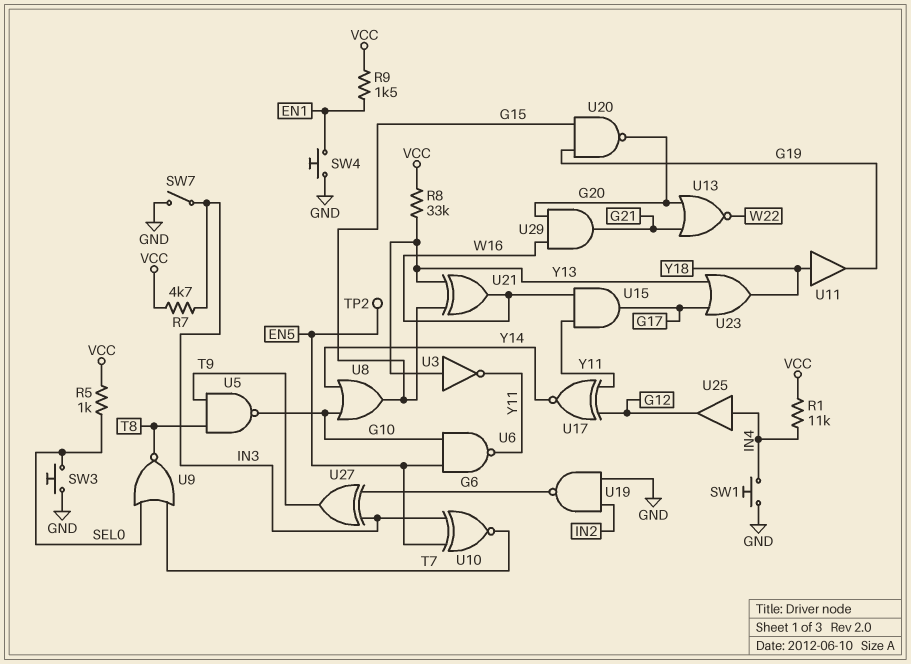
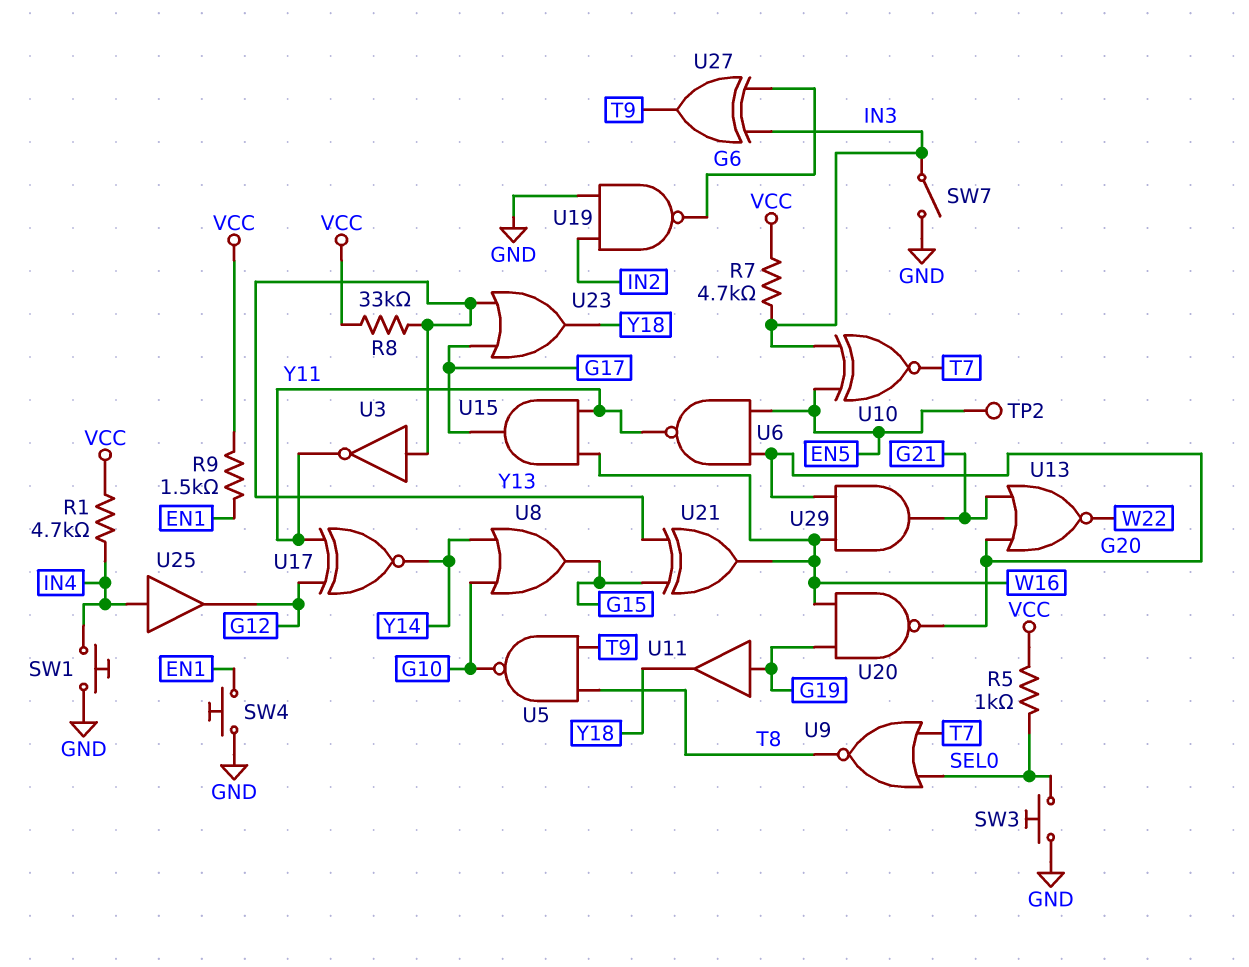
R1: 11k (IN4, VCC) -> 4.7k (IN4, VCC)
U6: NAND (in EN5, in G10, out Y11) -> NAND (in EN5, in G20, out Y11)
U11: buffer (in Y18, out G19) -> buffer (in G19, out Y18)
U20: NAND (in G15, in G19, out G20) -> NAND (in G19, in W16, out G20)

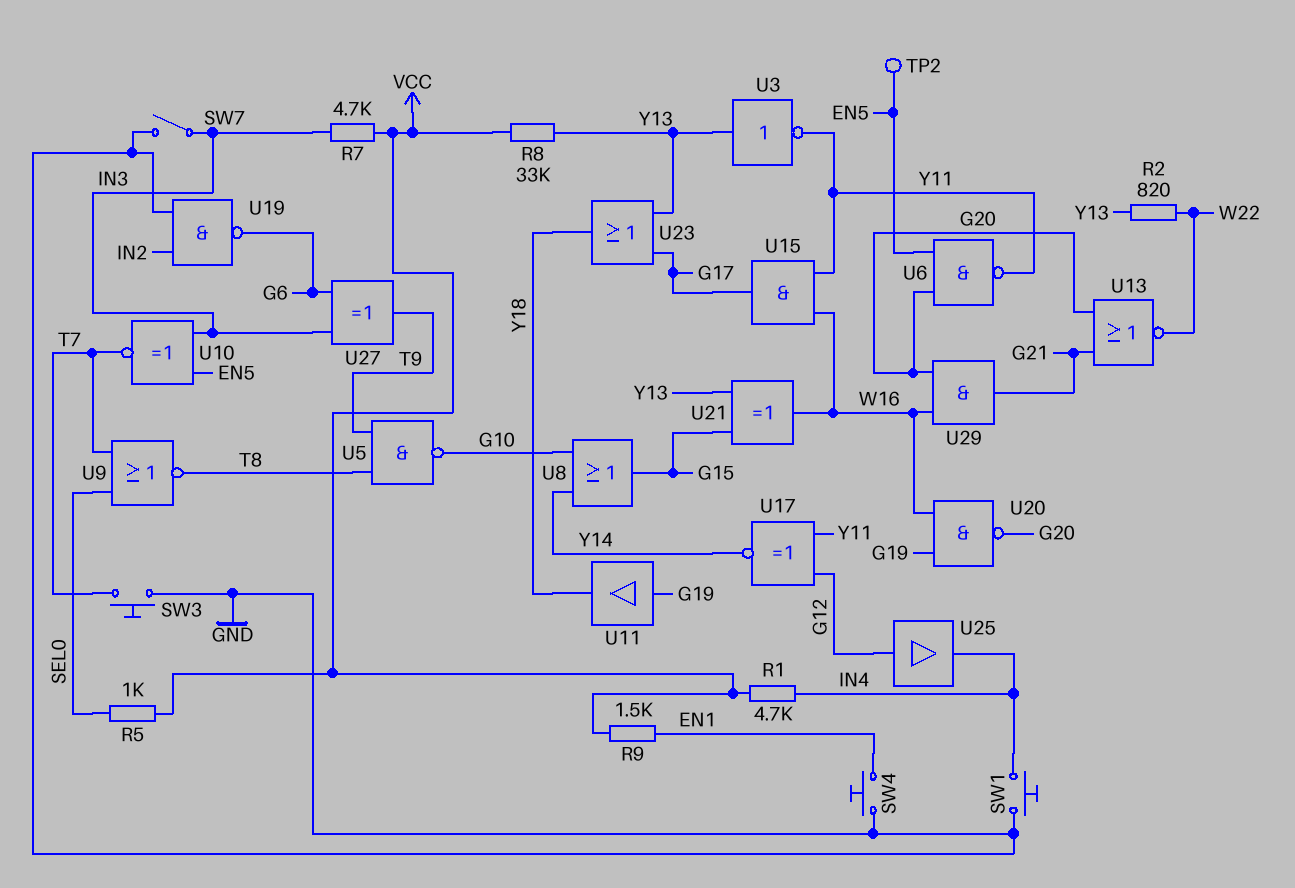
R2: none -> 820 (W22, Y13)
SW3: button (GND, SEL0) -> button (GND, T7)
U25: buffer (in IN4, out G12) -> buffer (in G12, out IN4)

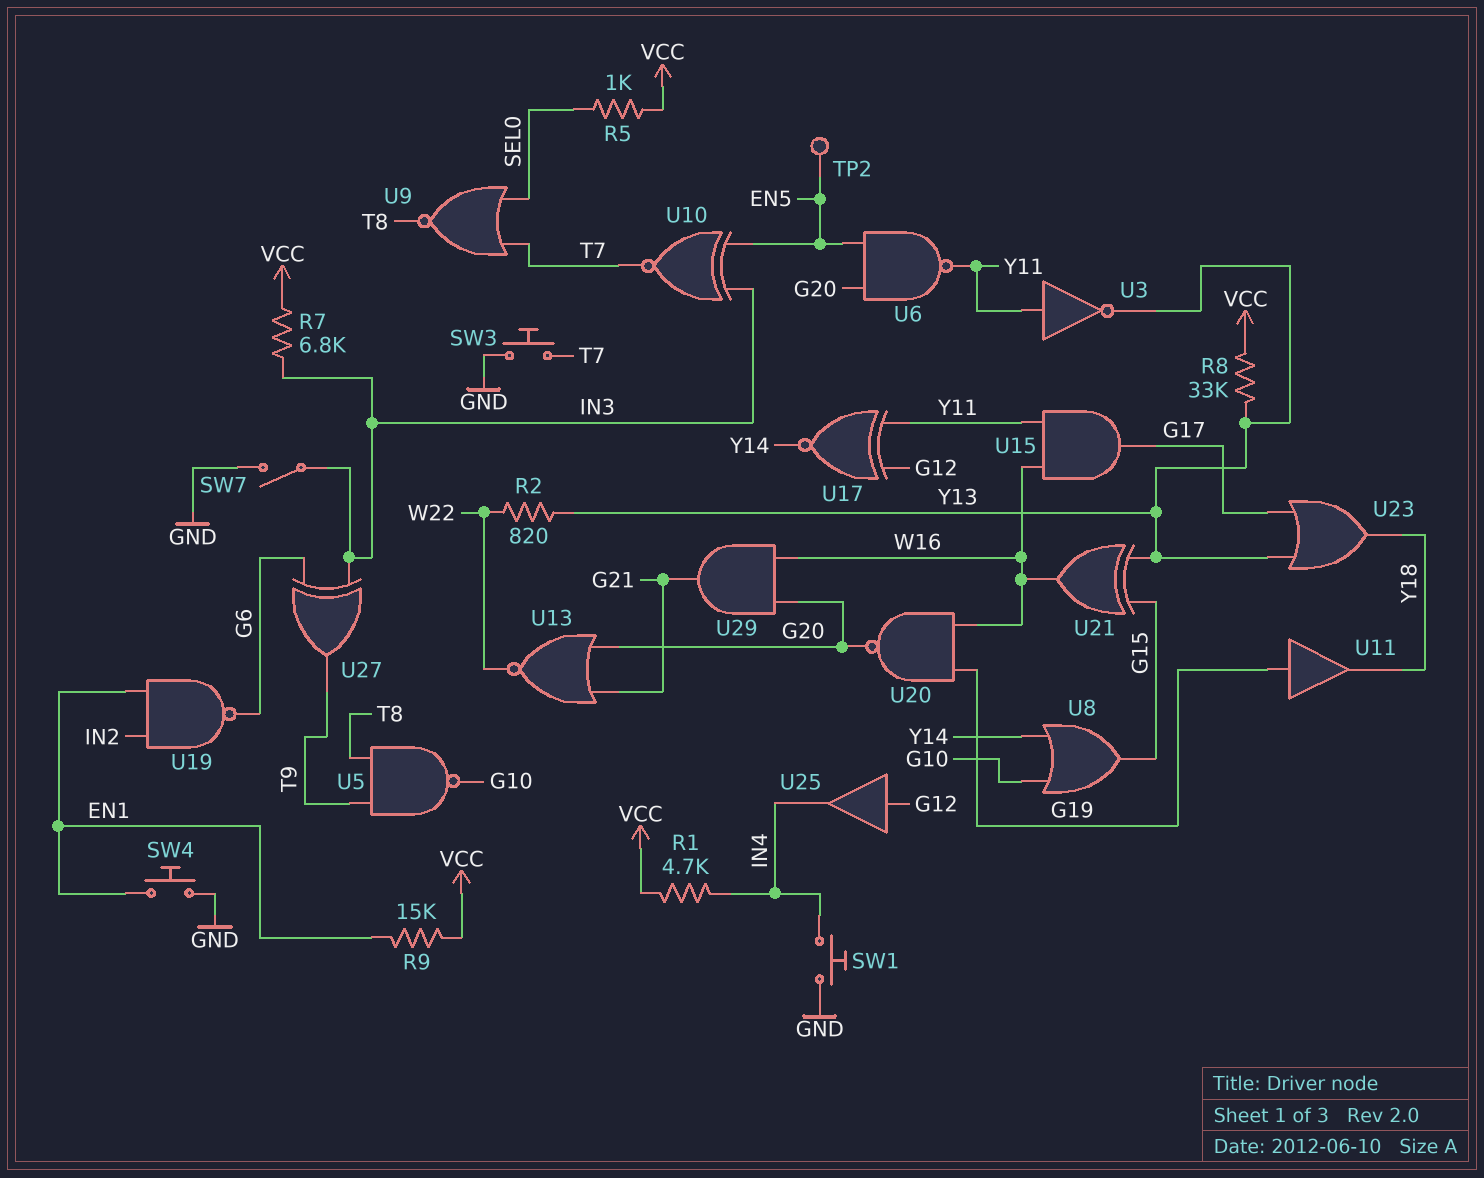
R7: 4.7k (IN3, VCC) -> 6.8k (IN3, VCC)
R9: 1.5k (EN1, VCC) -> 15k (EN1, VCC)
U3: NOT (in Y13, out Y11) -> NOT (in Y11, out Y13)
U19: NAND (in GND, in IN2, out G6) -> NAND (in EN1, in IN2, out G6)

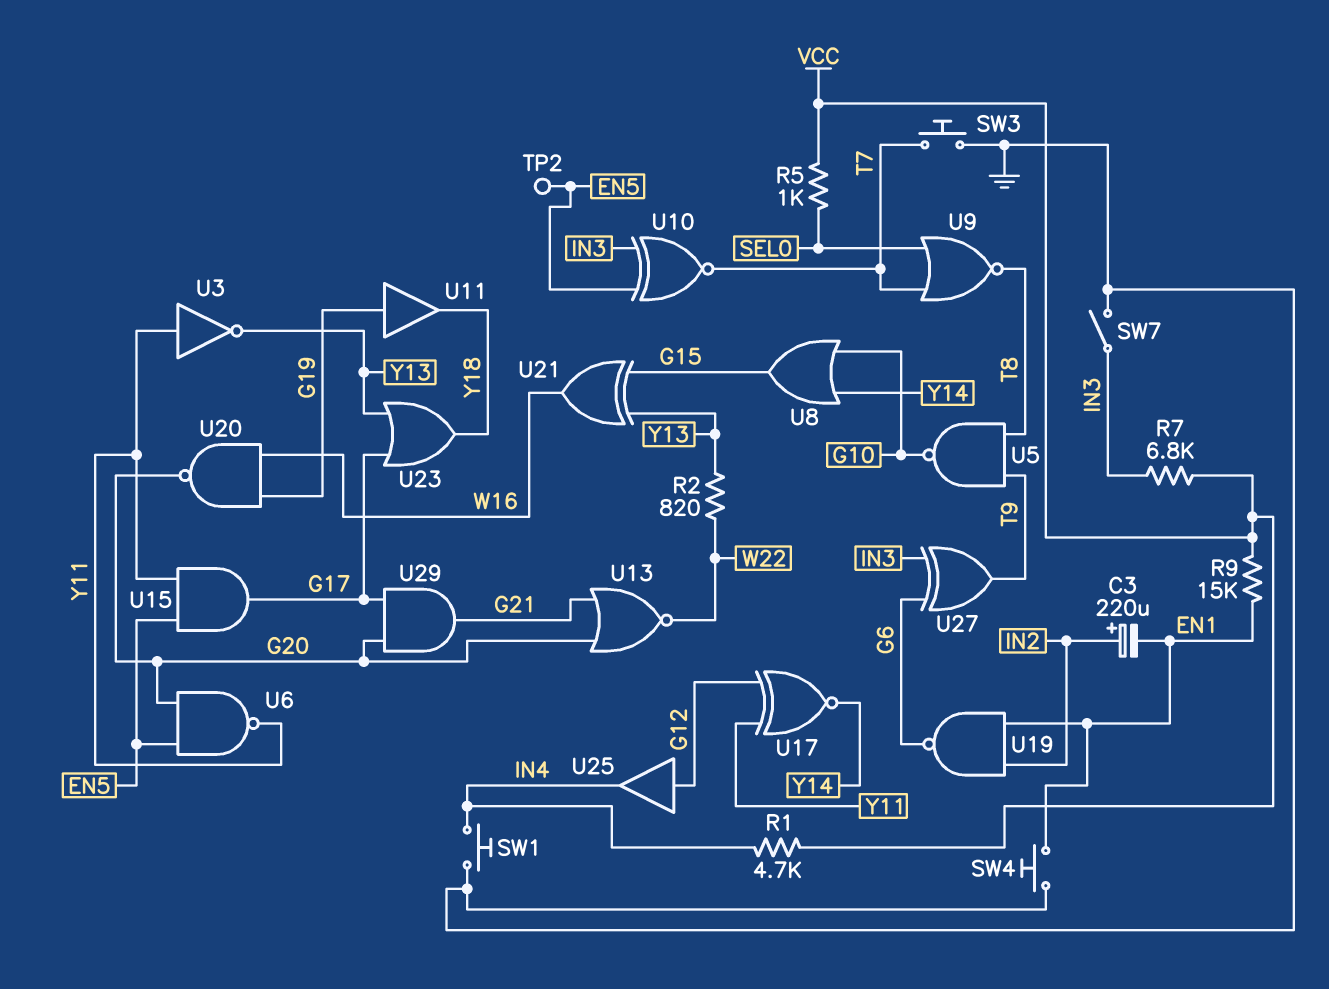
C3: none -> 220uF (plus IN2, minus EN1)
R8: 33k (VCC, Y13) -> none
U15: AND (in W16, in Y11, out G17) -> AND (in EN5, in Y11, out G17)
U29: AND (in G20, in W16, out G21) -> AND (in G17, in G20, out G21)

